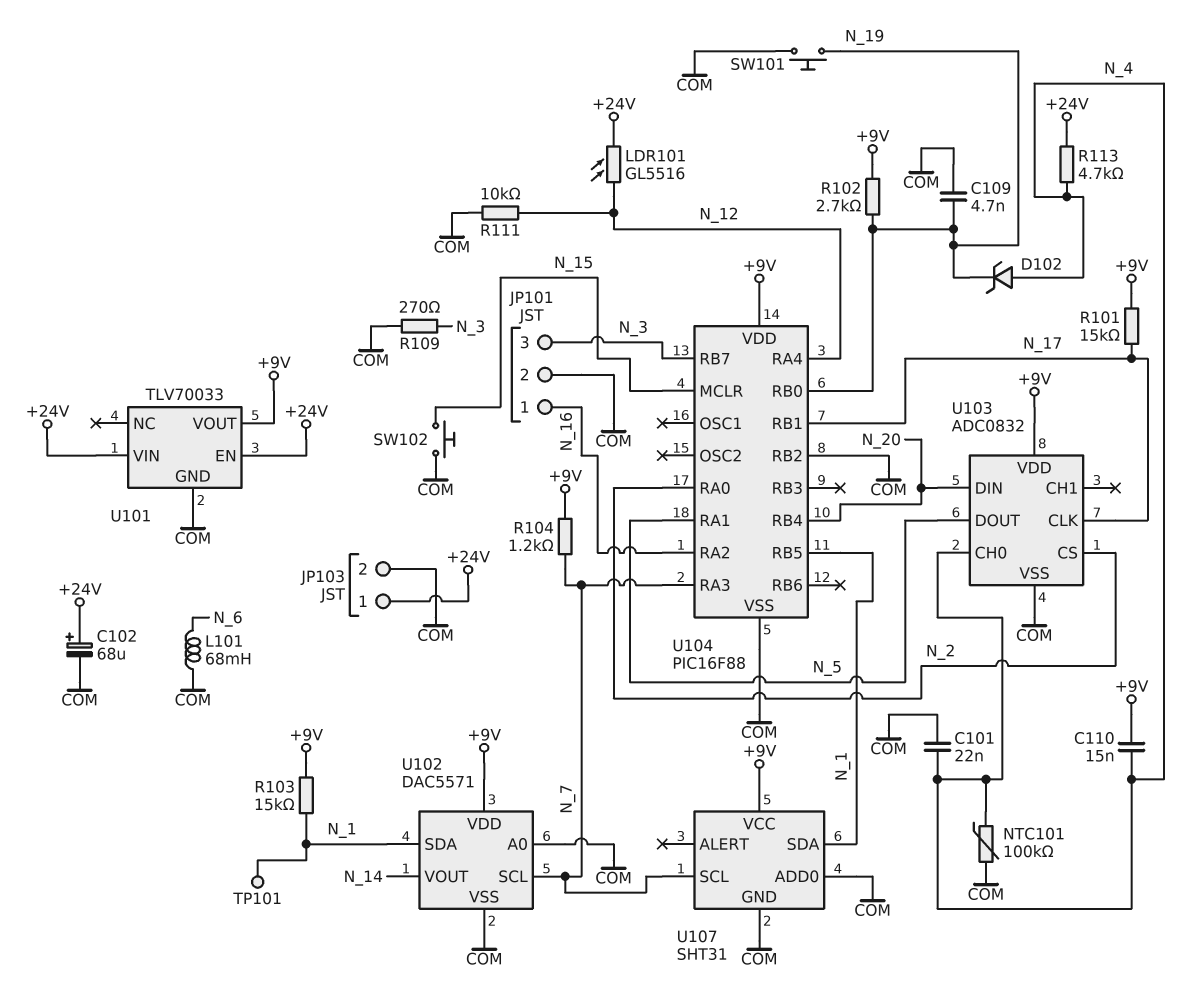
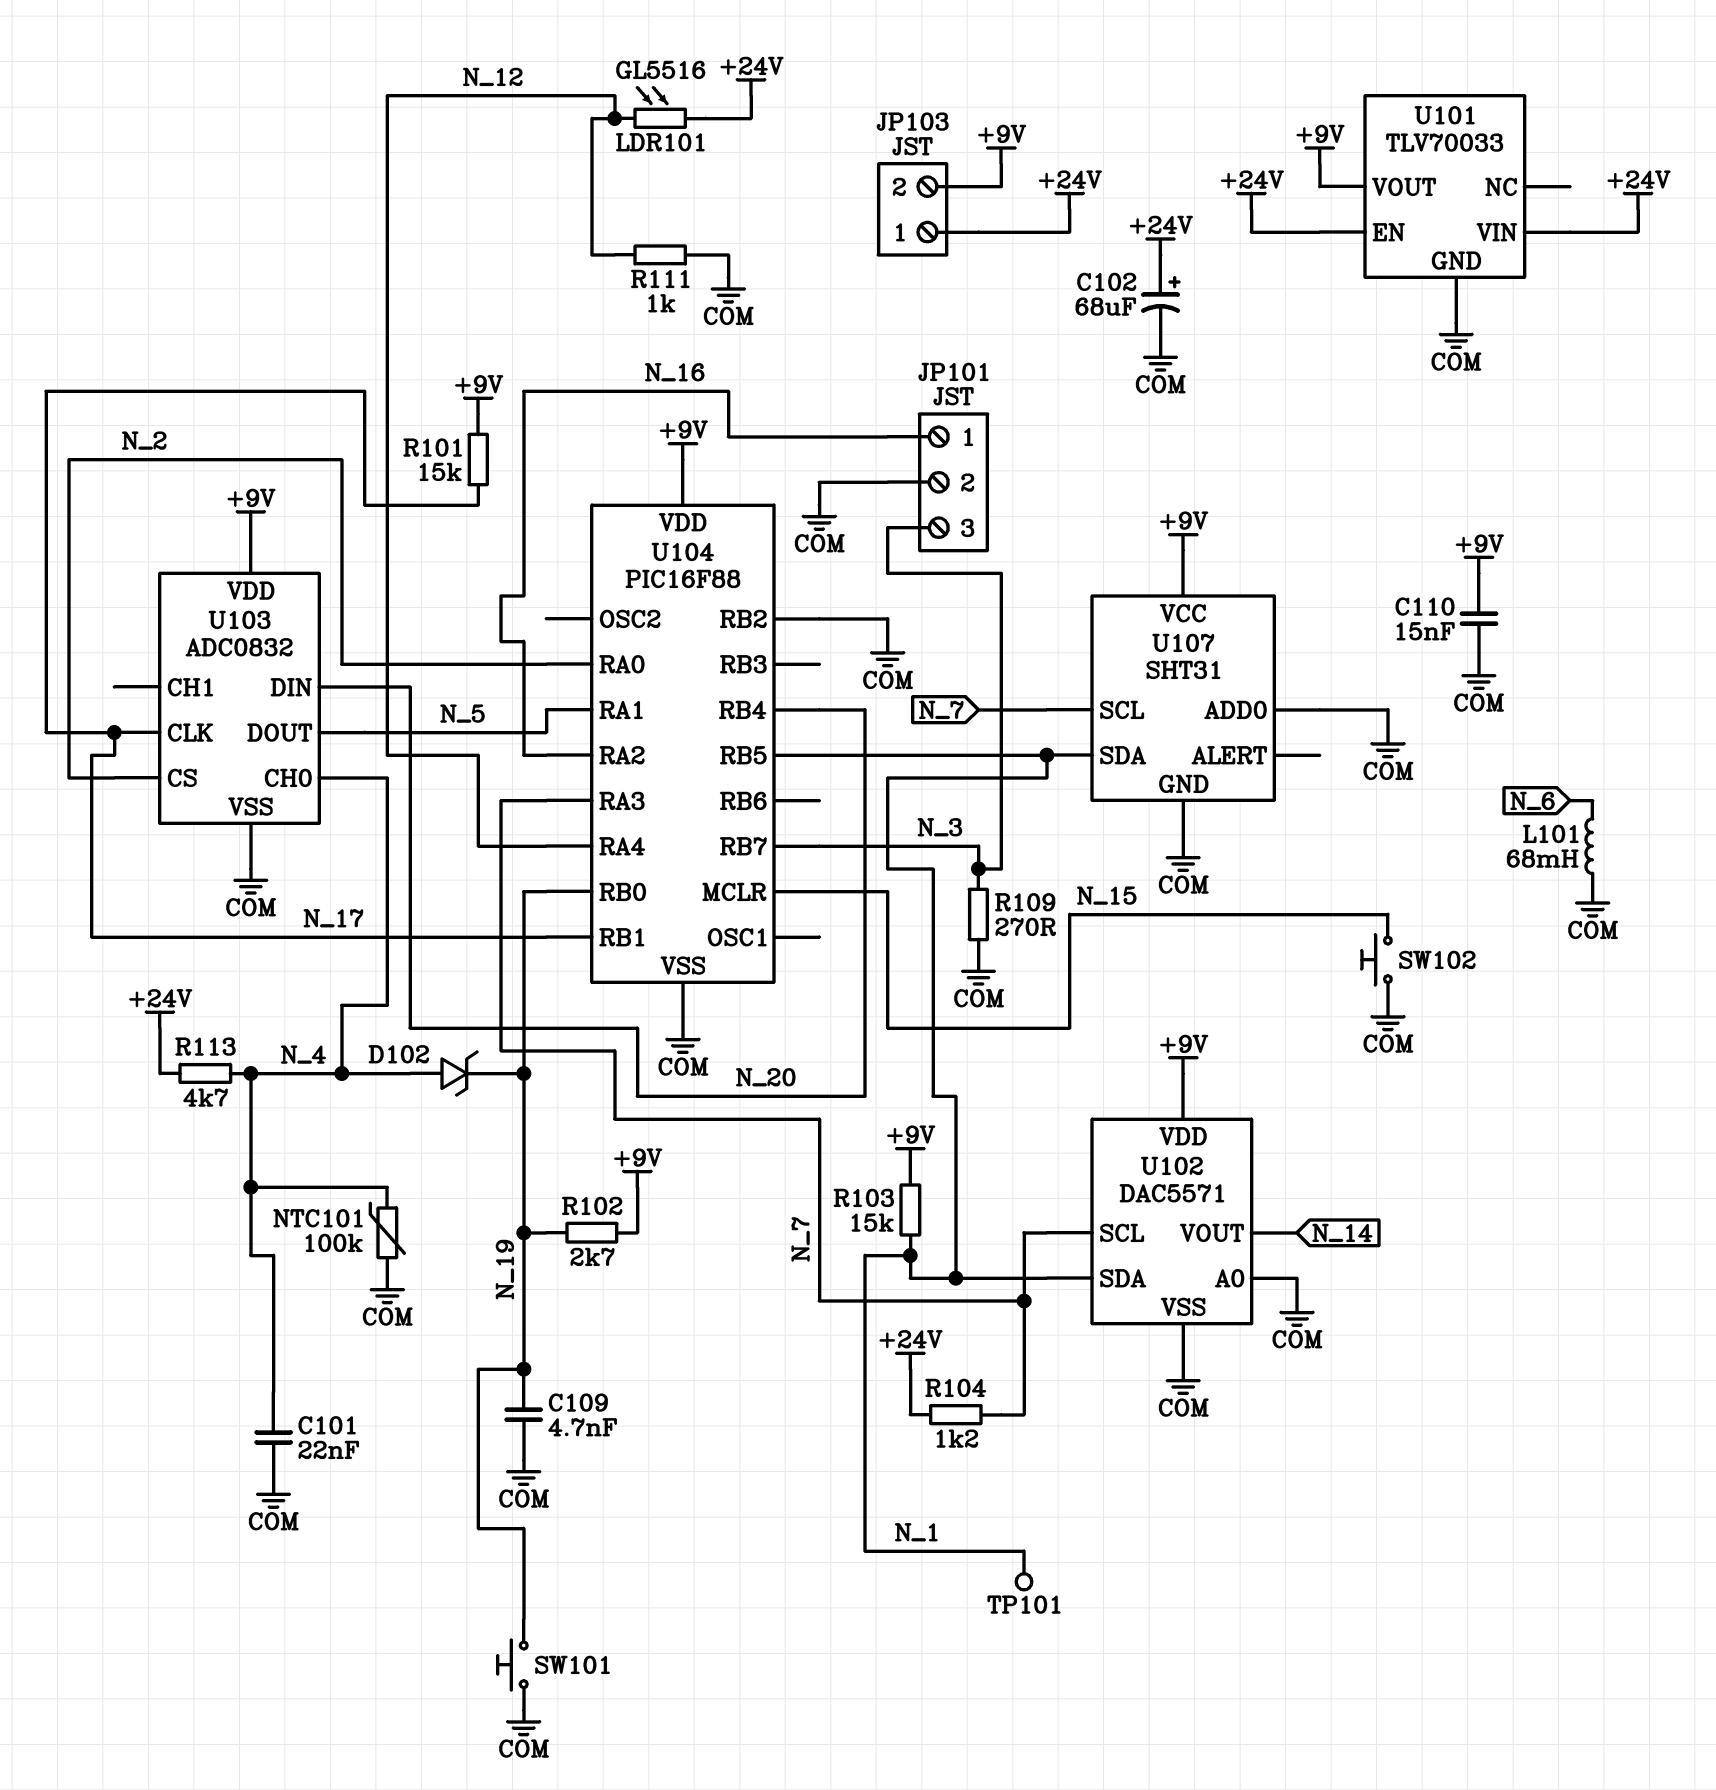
C110: 15nF (+9V, N_4) -> 15nF (+9V, COM)
JP103 pin 2: COM -> +9V
R104: 1.2k (+9V, N_7) -> 1.2k (+24V, N_7)
R111: 10k (COM, N_12) -> 1k (COM, N_12)

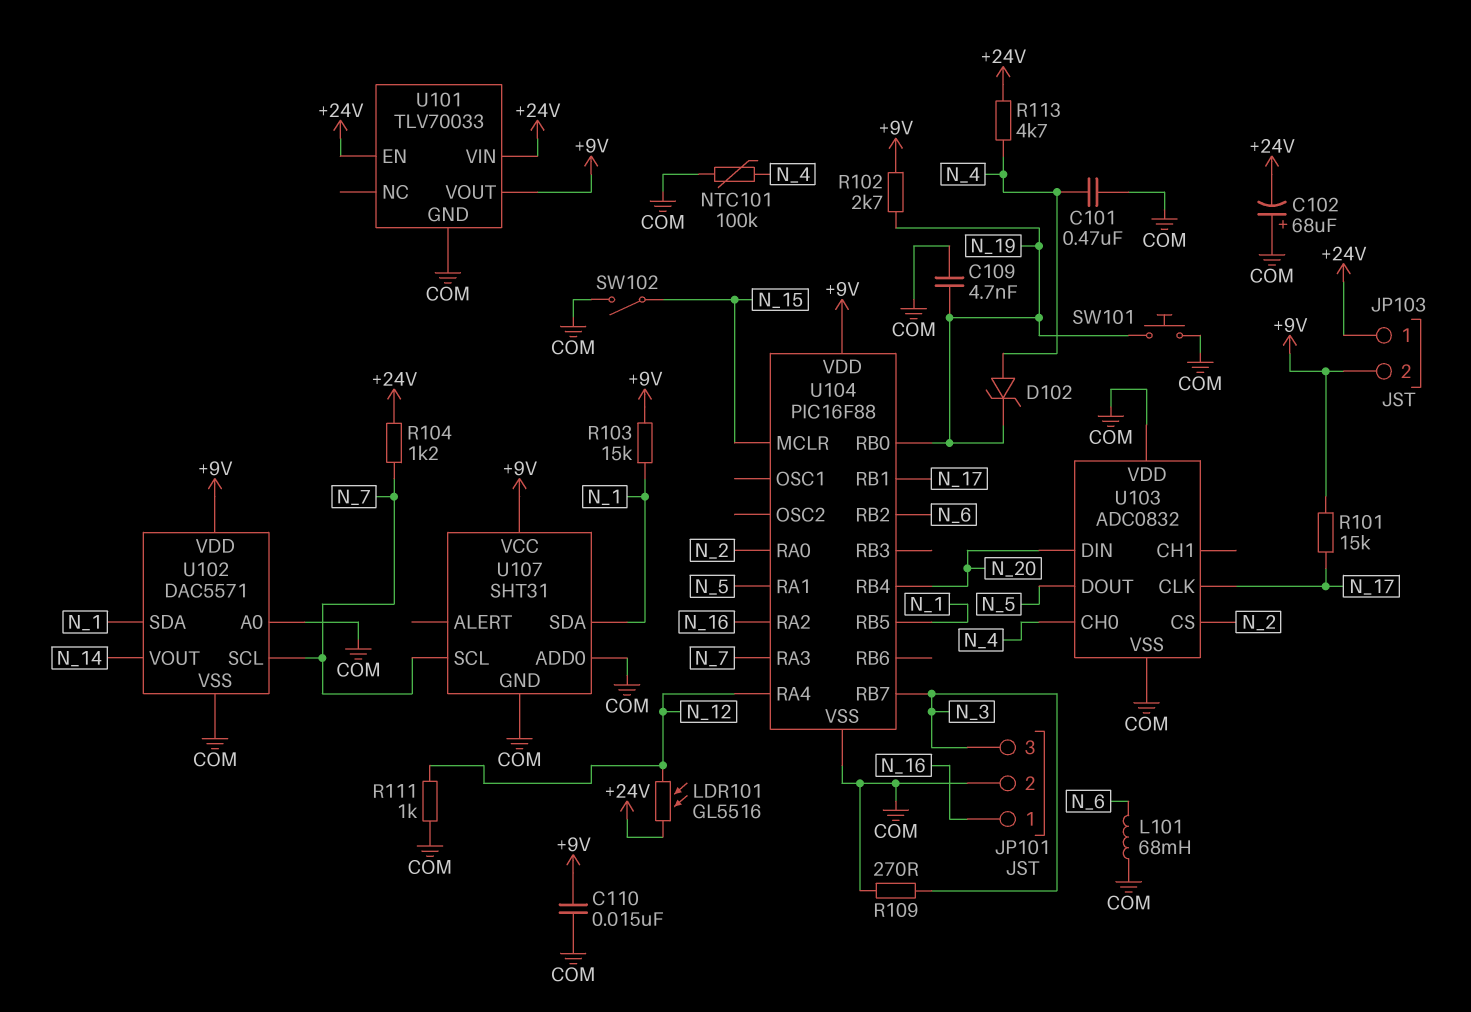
C101: 22nF (COM, N_4) -> 470nF (COM, N_4)
C102: 68uF (plus +24V, minus COM) -> 68uF (plus COM, minus +24V)
SW102: button (COM, N_15) -> switch (COM, N_15)
TP101: test point (N_1) -> none
U103 pin VDD: +9V -> COM
U104 pin RB2: COM -> N_6

